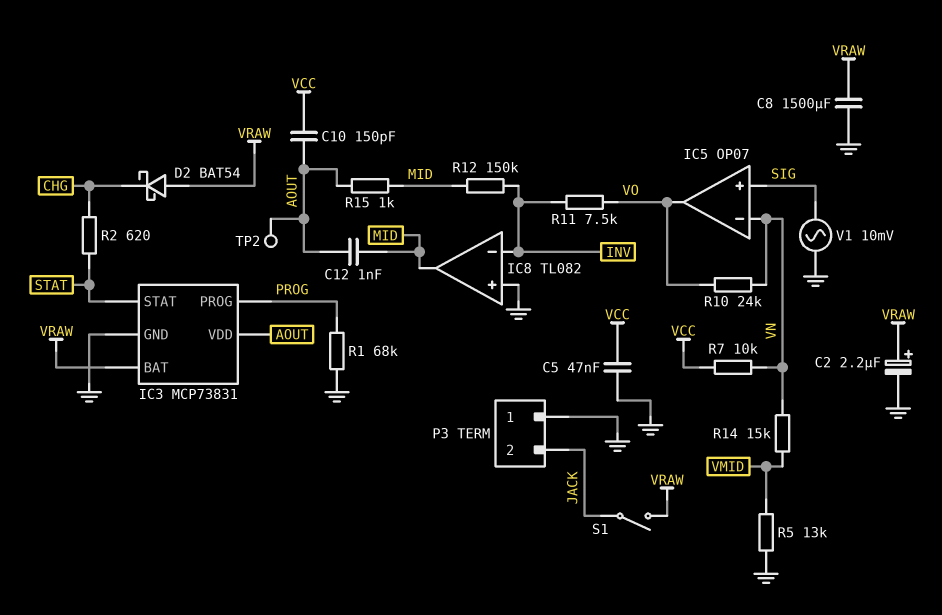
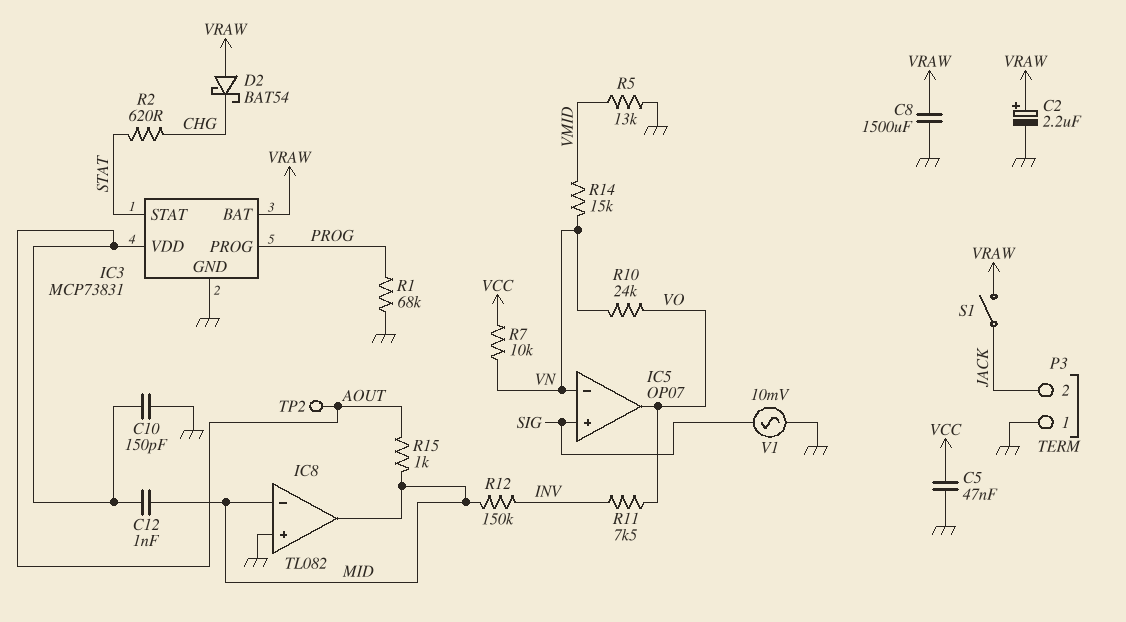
C10: 150pF (AOUT, VCC) -> 150pF (AOUT, GND)
IC8 pin in-: INV -> MID

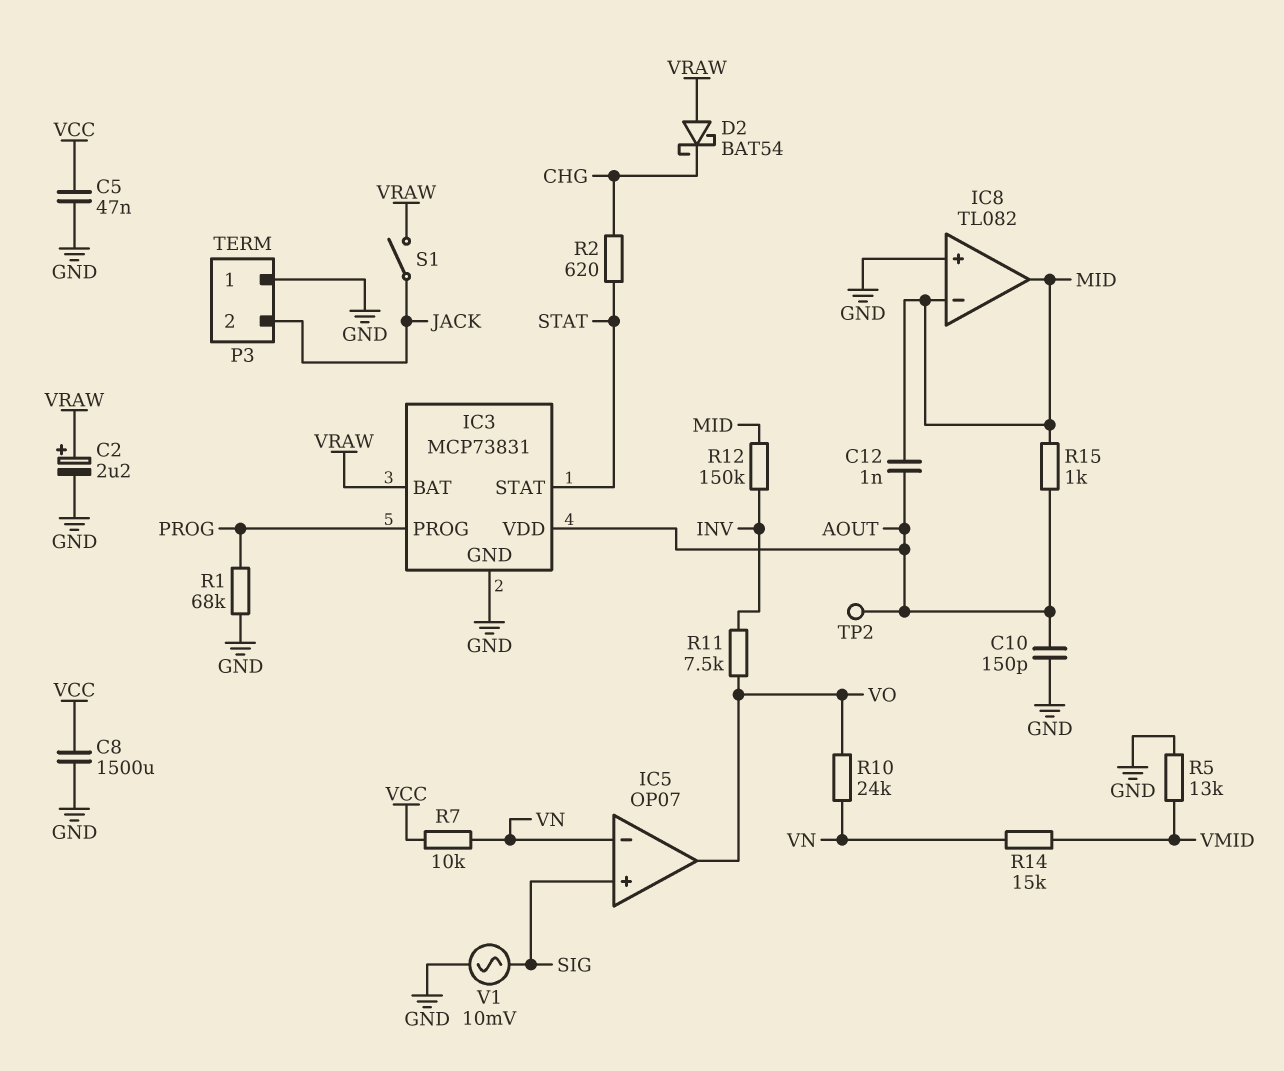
C8: 1500uF (GND, VRAW) -> 1500uF (GND, VCC)

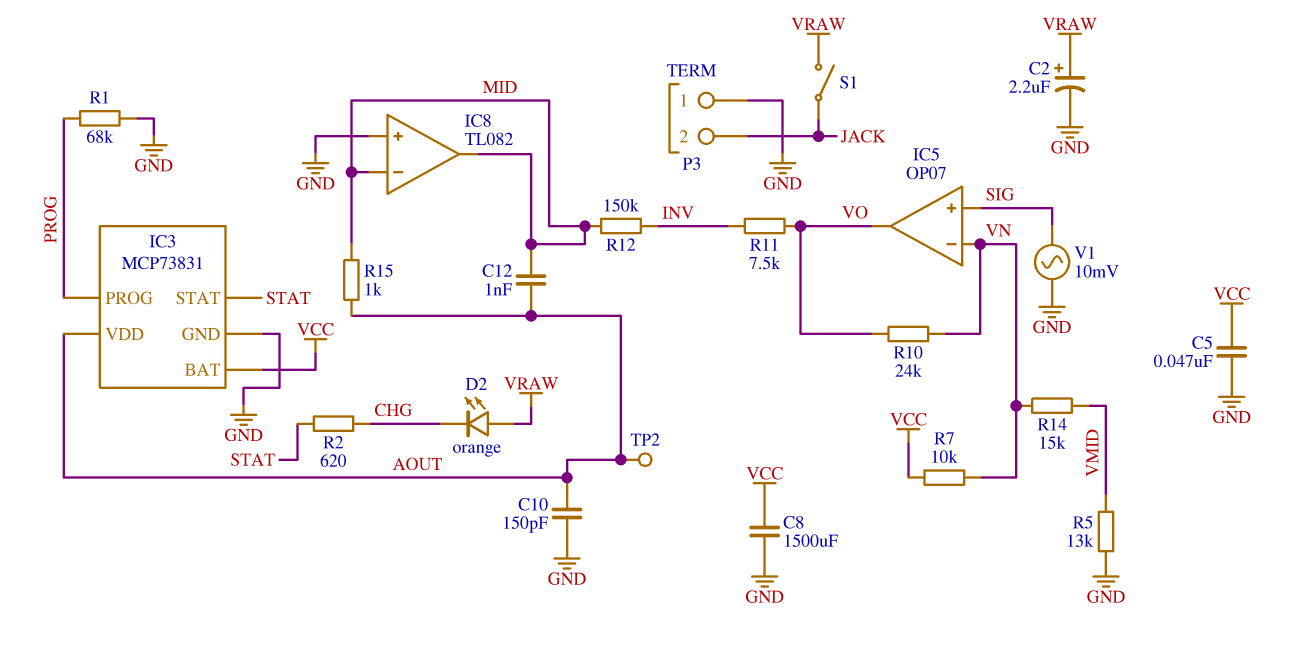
D2: schottky BAT54 (A VRAW, K CHG) -> LED orange (A VRAW, K CHG)
IC3 pin BAT: VRAW -> VCC

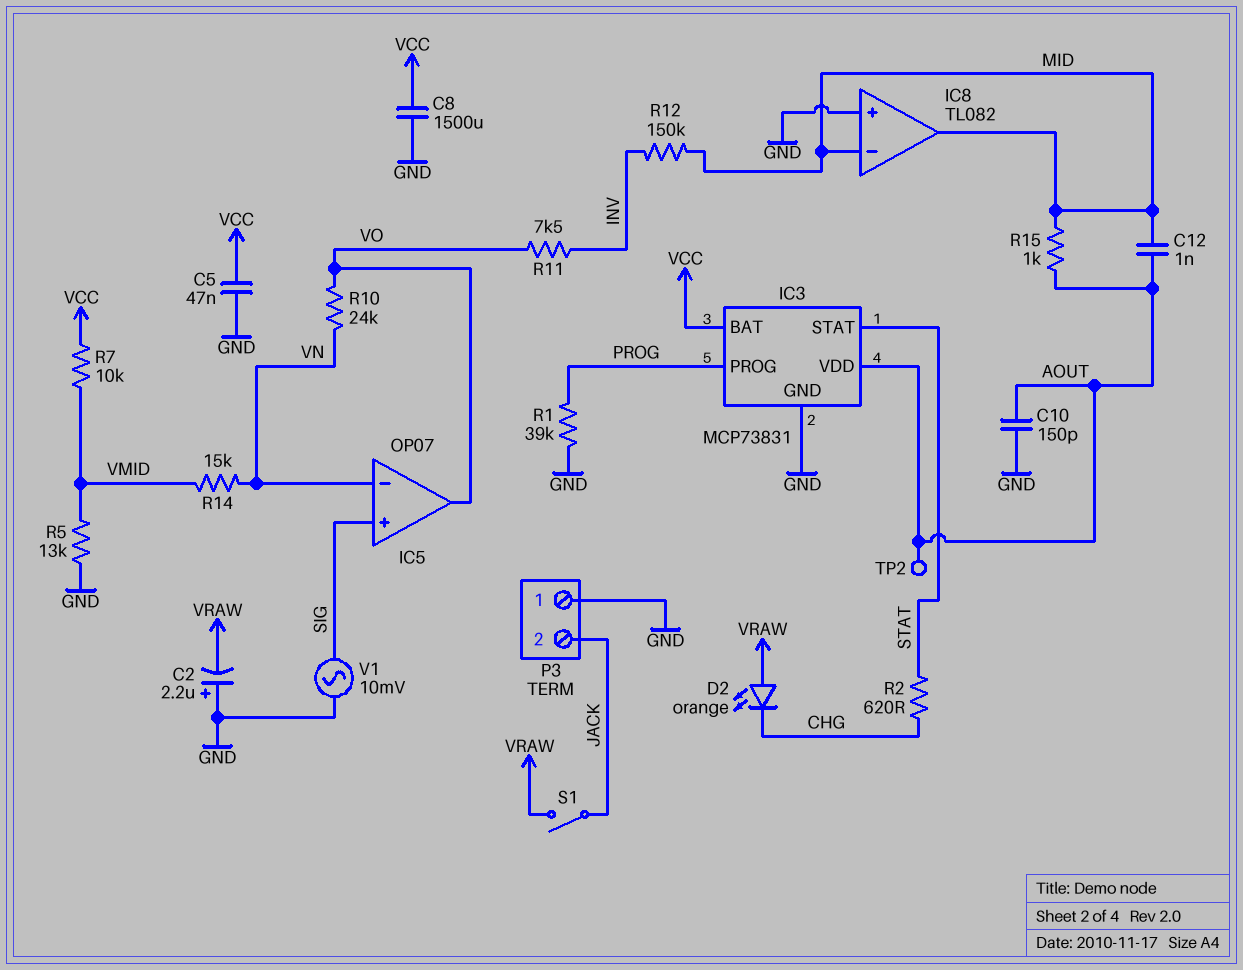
C2: 2.2uF (plus VRAW, minus GND) -> 2.2uF (plus GND, minus VRAW)
R1: 68k (GND, PROG) -> 39k (GND, PROG)
R7: 10k (VCC, VN) -> 10k (VCC, VMID)

